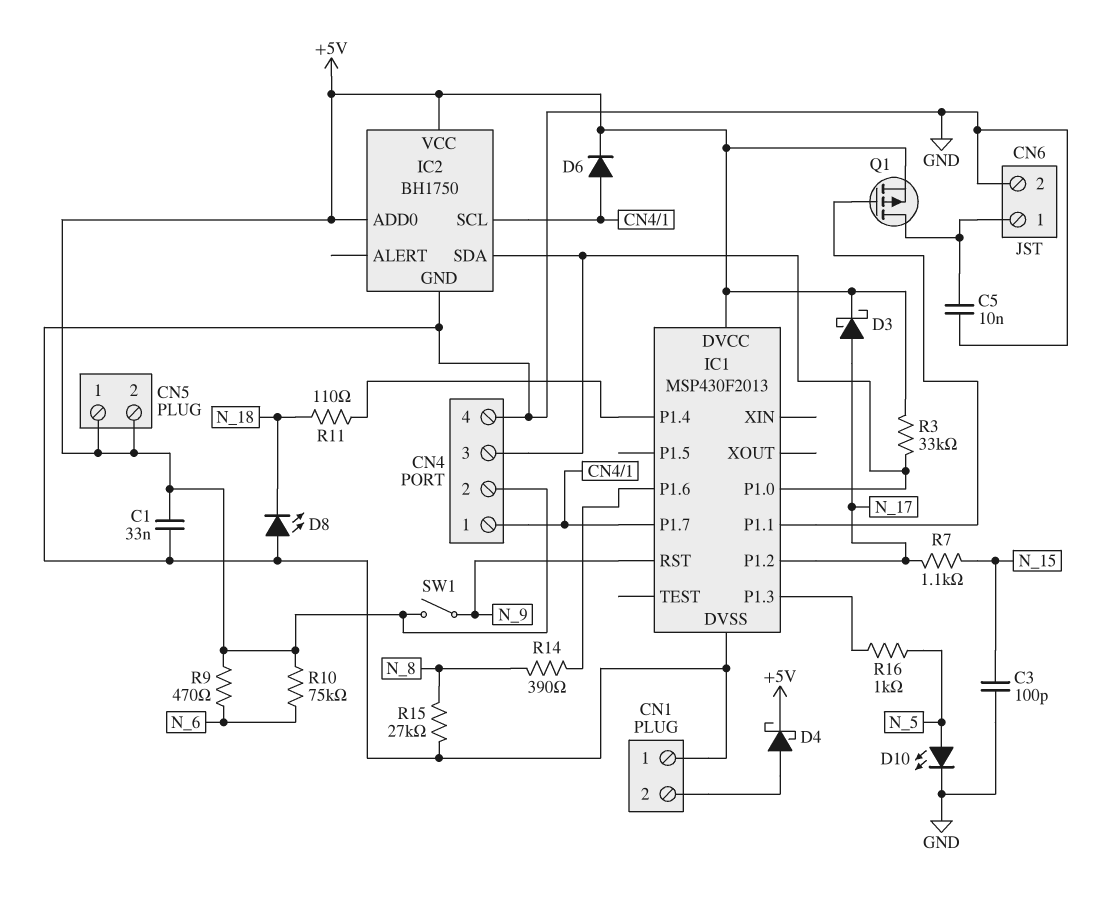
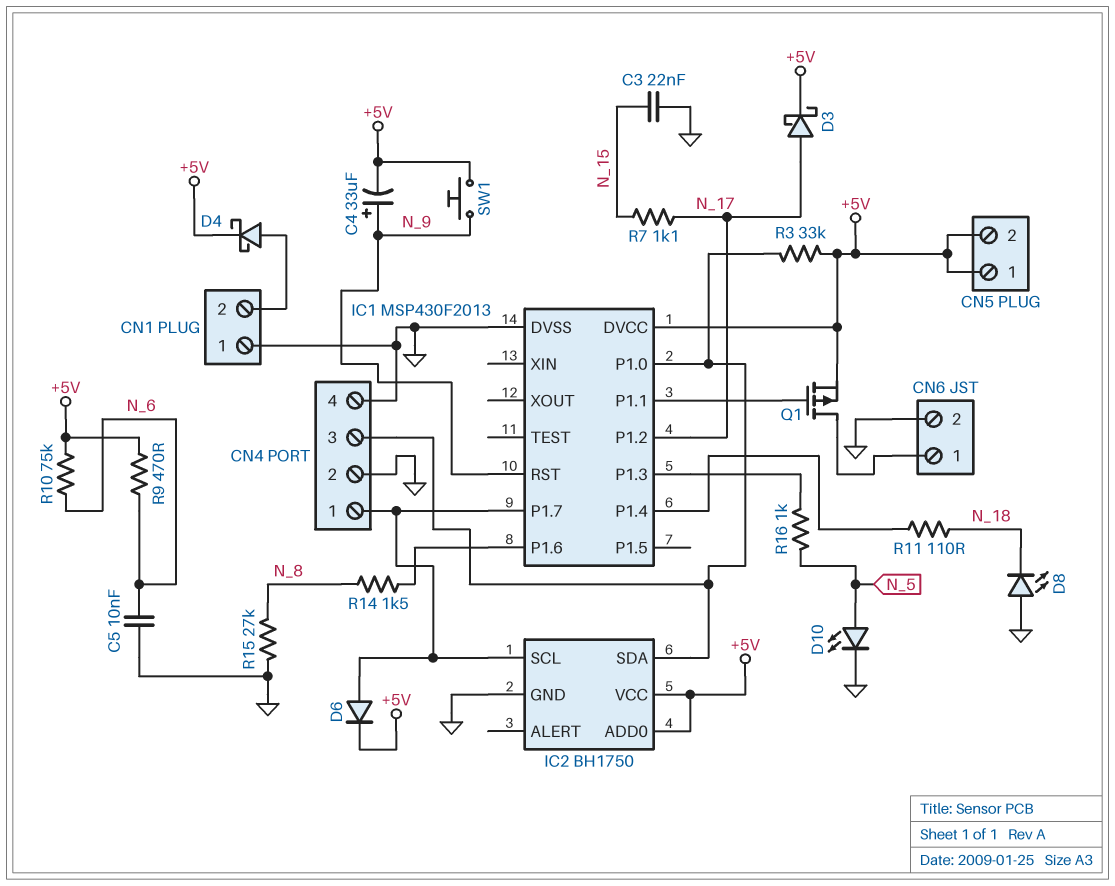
C1: 33nF (+5V, GND) -> none
C3: 100pF (GND, N_15) -> 22nF (GND, N_15)
C4: none -> 33uF (plus N_9, minus +5V)
C5: 10nF (CN6/1, GND) -> 10nF (GND, N_6)
CN4 pin 2: +5V -> GND
R14: 390 (IC1/P1.6, N_8) -> 1.5k (IC1/P1.6, N_8)
SW1: switch (+5V, N_9) -> button (+5V, N_9)

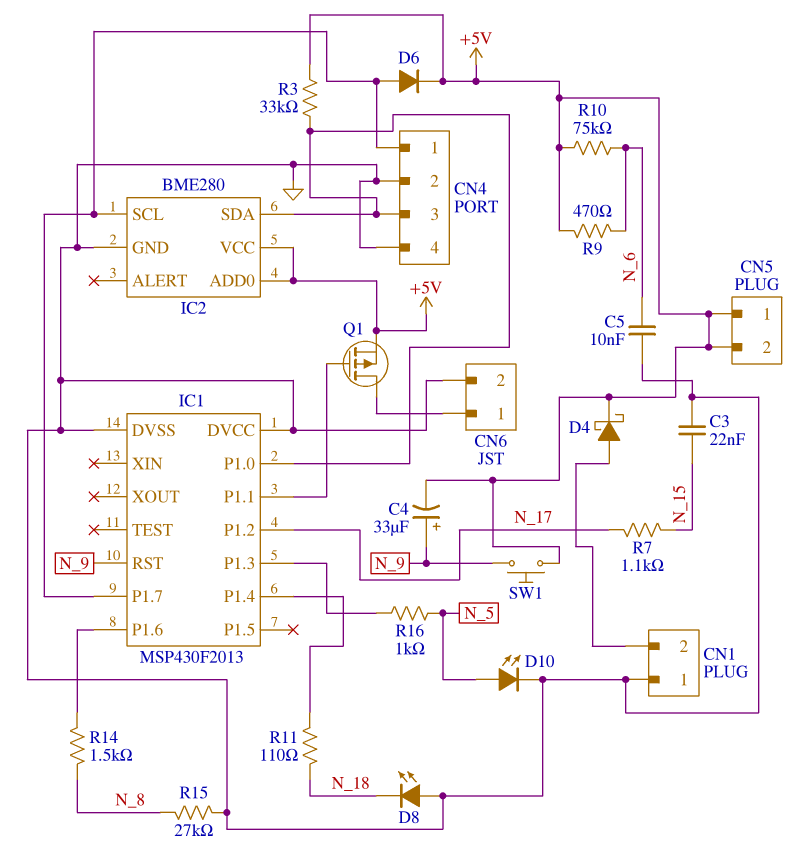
D3: schottky (A N_17, K +5V) -> none
IC1 pin DVCC: +5V -> GND
IC2: BH1750 -> BME280

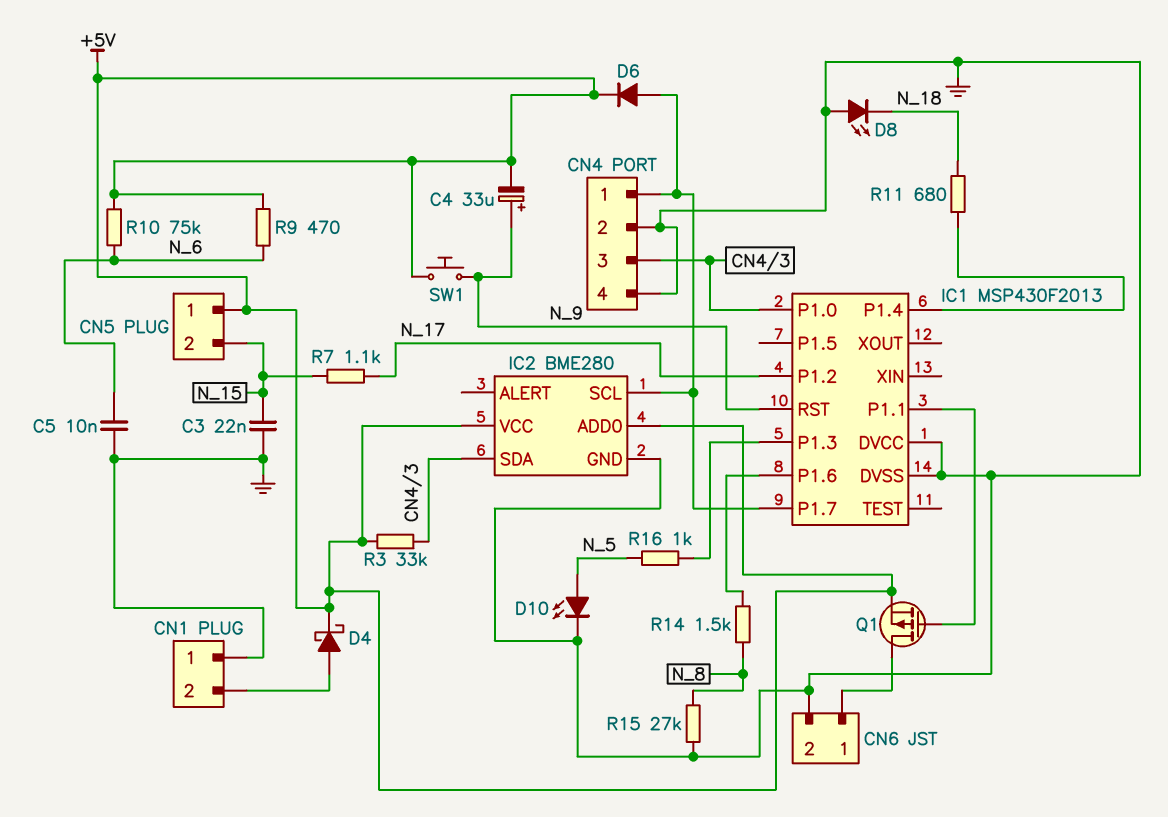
CN5 pin 2: +5V -> N_15
R11: 110 (IC1/P1.4, N_18) -> 680 (IC1/P1.4, N_18)

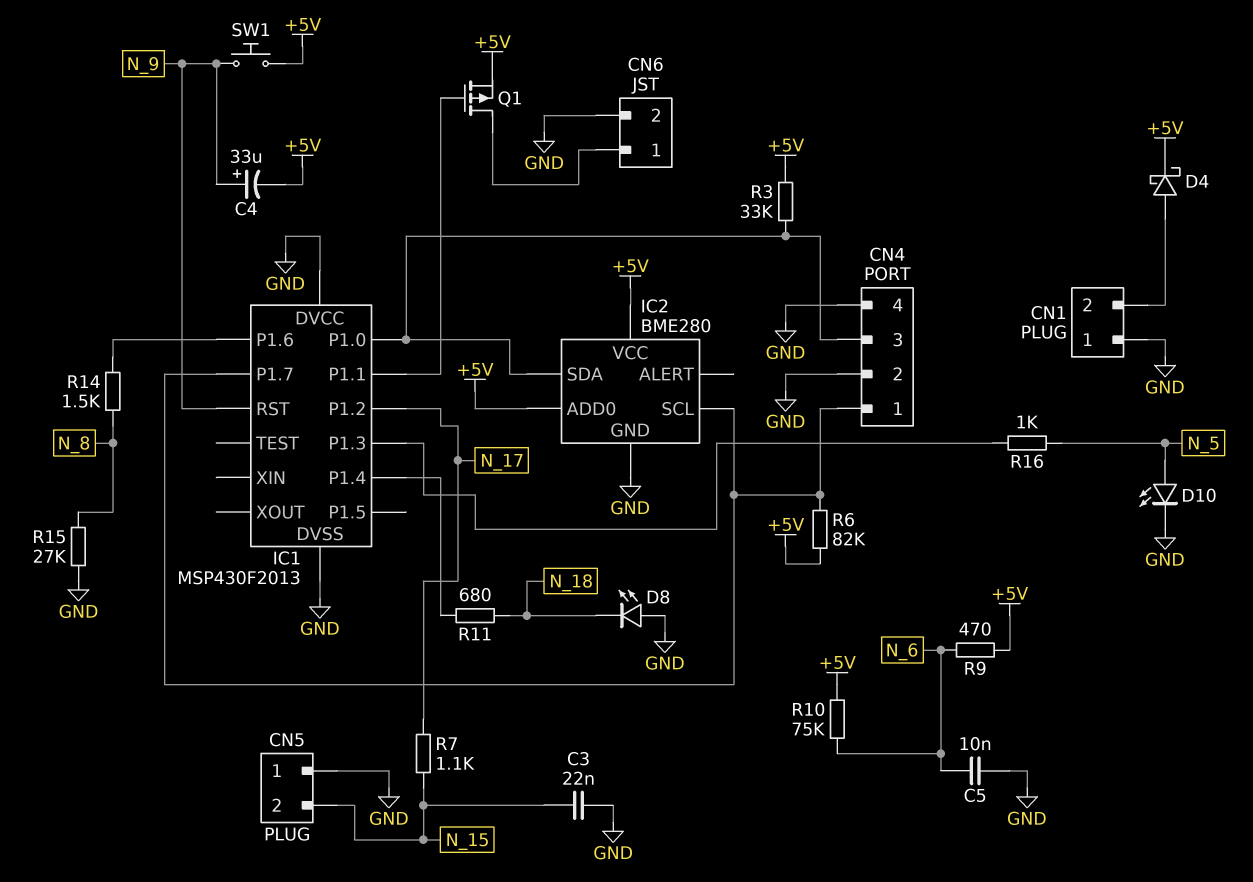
CN5 pin 1: +5V -> GND
D6: diode (A CN4/1, K +5V) -> none
R6: none -> 82k (+5V, CN4/1)

